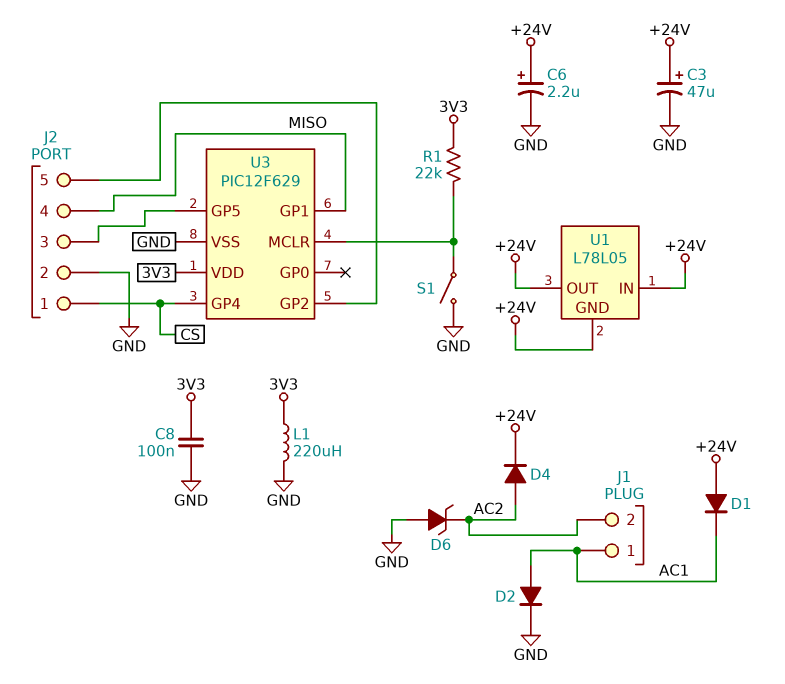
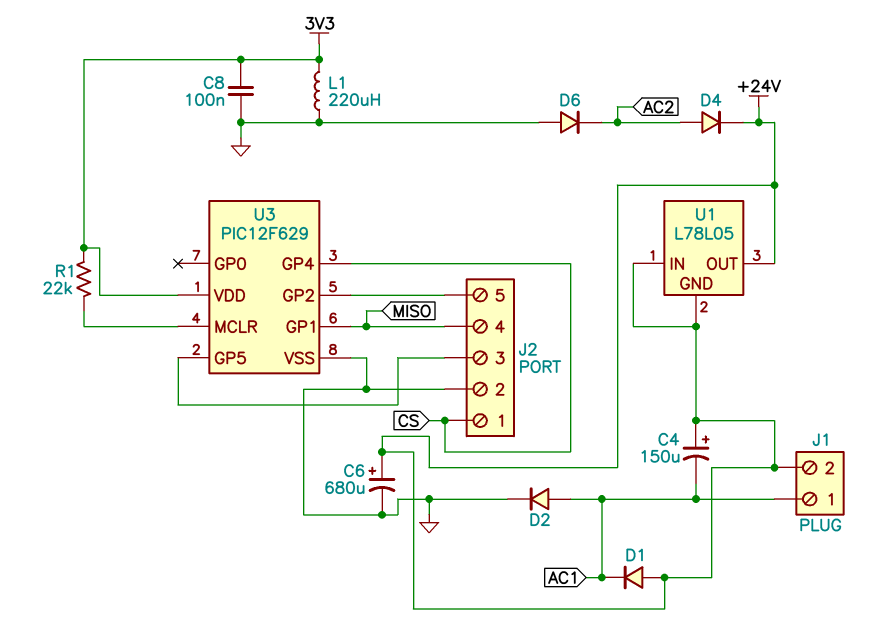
C3: 47uF (plus +24V, minus GND) -> none
C4: none -> 150uF (plus +24V, minus AC1)
C6: 2.2uF (plus +24V, minus GND) -> 680uF (plus +24V, minus GND)
D6: zener (A GND, K AC2) -> diode (A GND, K AC2)
J1 pin 2: AC2 -> +24V
S1: switch (GND, U3/MCLR) -> none

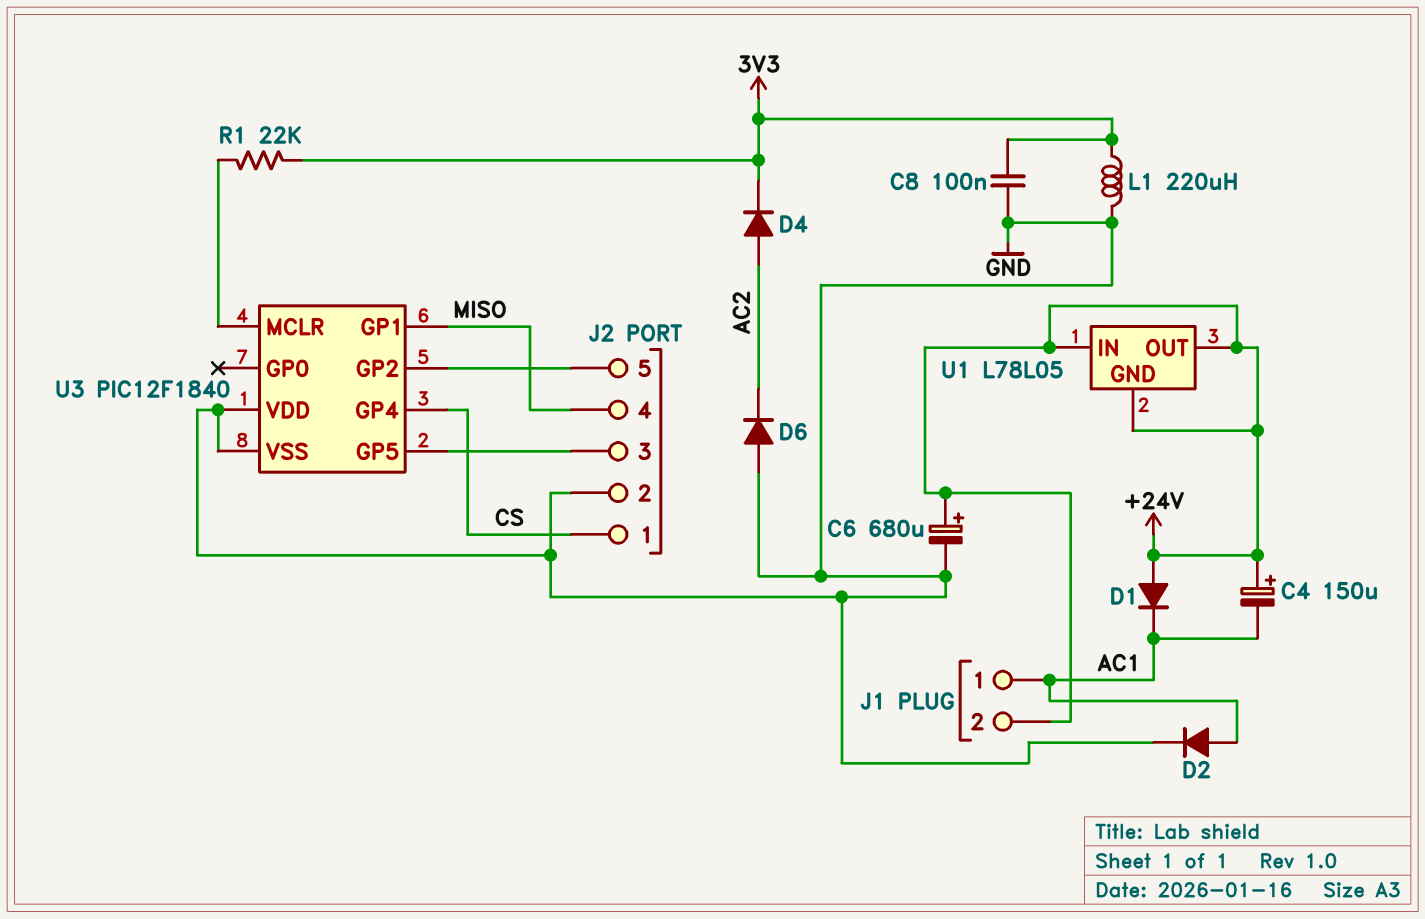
D4: diode (A AC2, K +24V) -> diode (A AC2, K 3V3)
U3: PIC12F629 -> PIC12F1840
U3 pin VDD: 3V3 -> GND

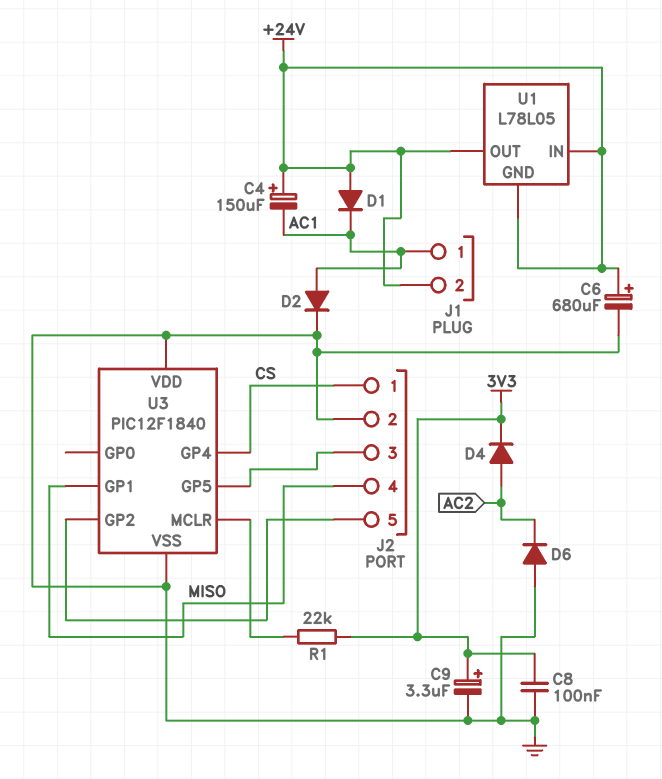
C9: none -> 3.3uF (plus 3V3, minus GND)
L1: 220uH (3V3, GND) -> none

